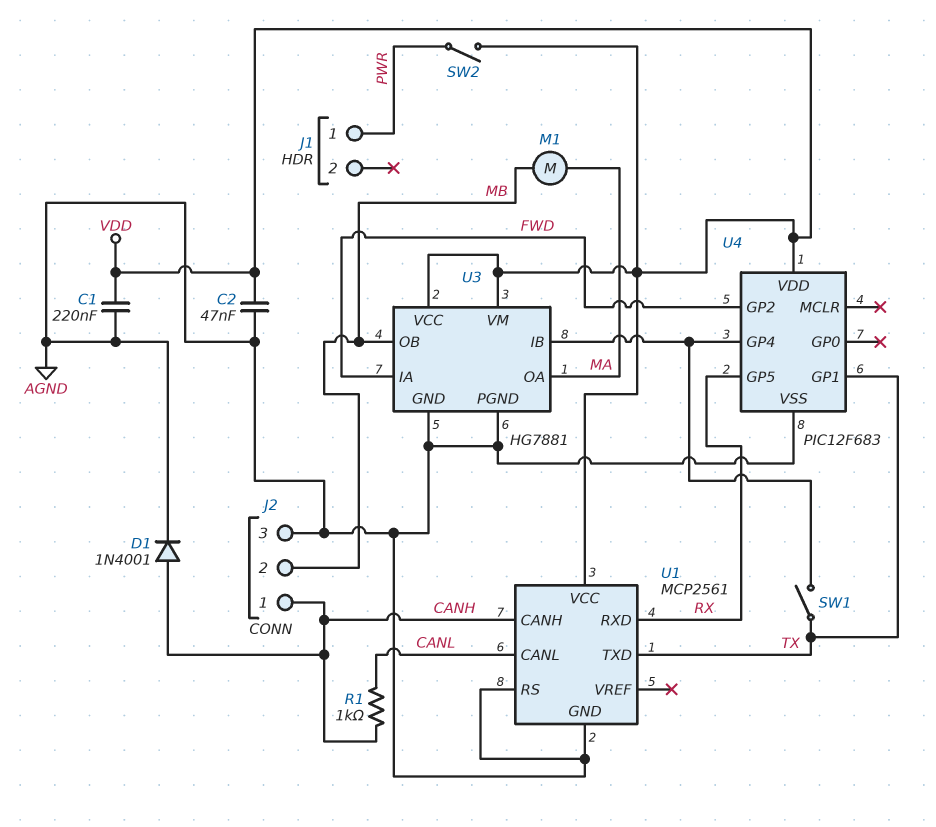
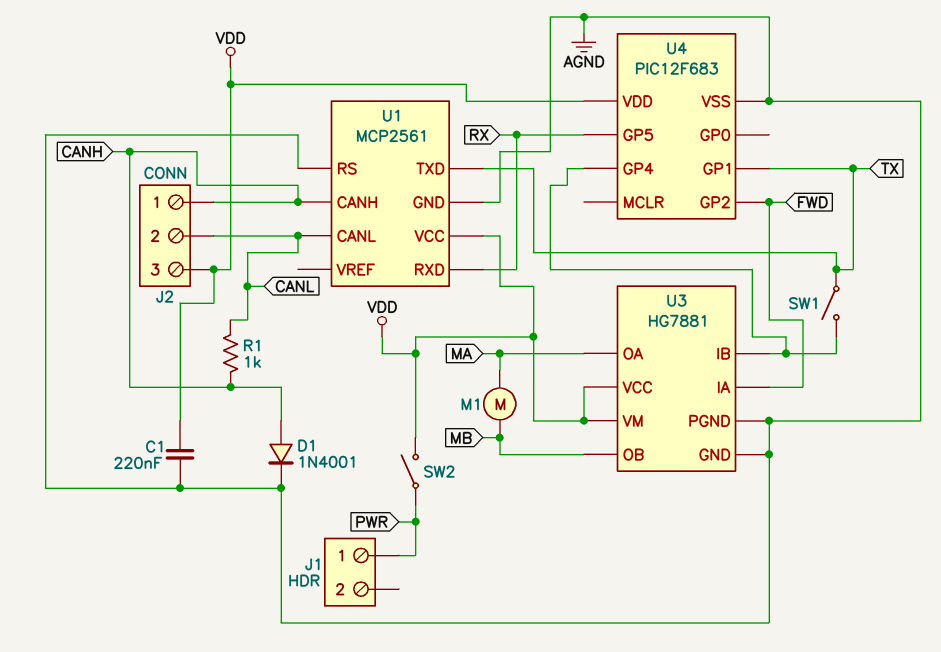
C2: 47nF (AGND, VDD) -> none
J2 pin 2: MB -> CANL
J2 pin 3: AGND -> VDD

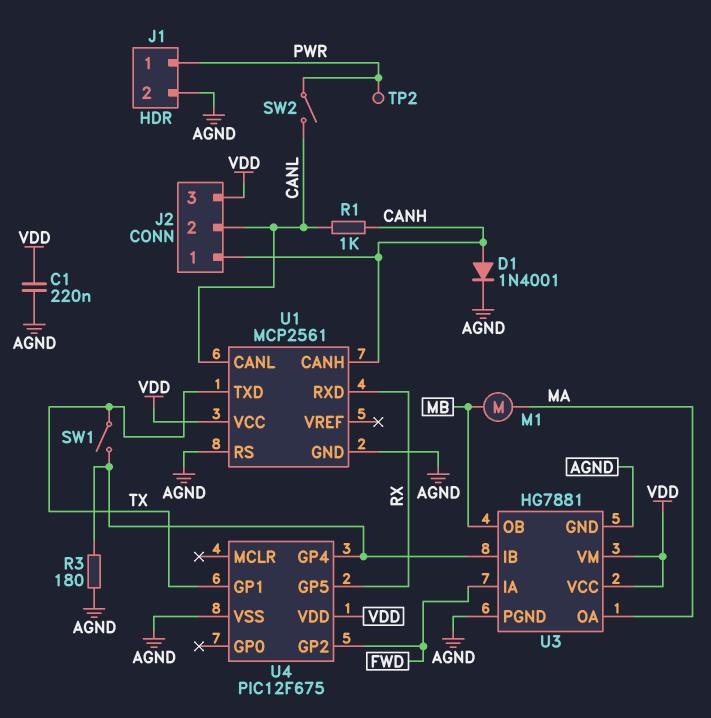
J1 pin 2: none -> AGND
R3: none -> 180 (AGND, U3/IB)
SW2: switch (PWR, VDD) -> switch (CANL, PWR)
TP2: none -> test point (PWR)
U4: PIC12F683 -> PIC12F675

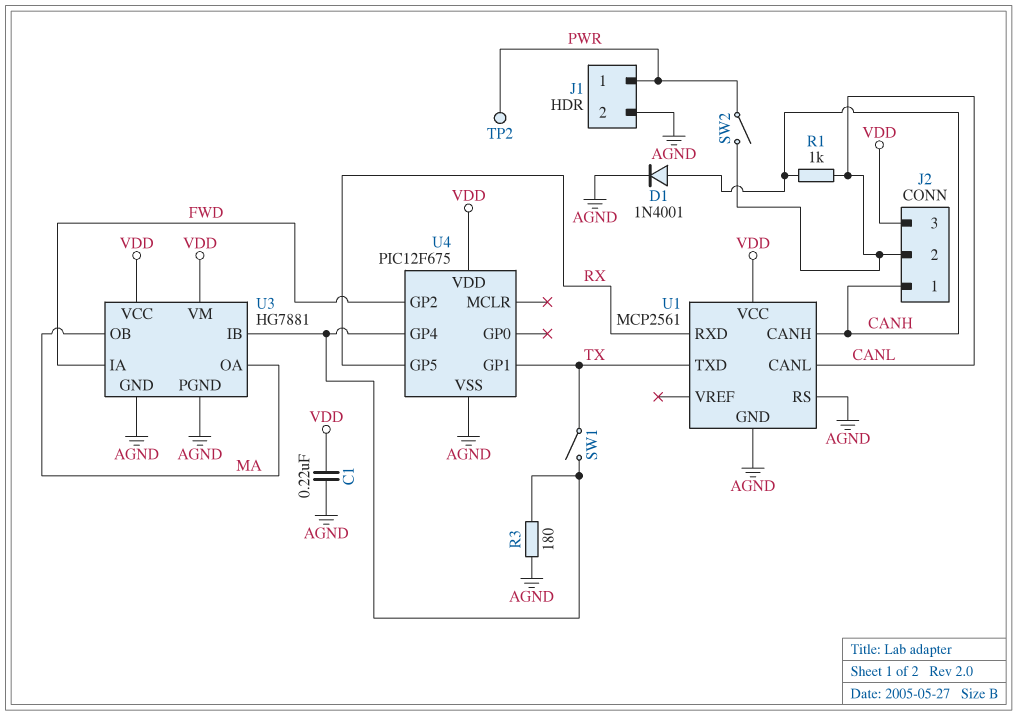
M1: motor (MA, MB) -> none
U3 pin OB: MB -> MA

